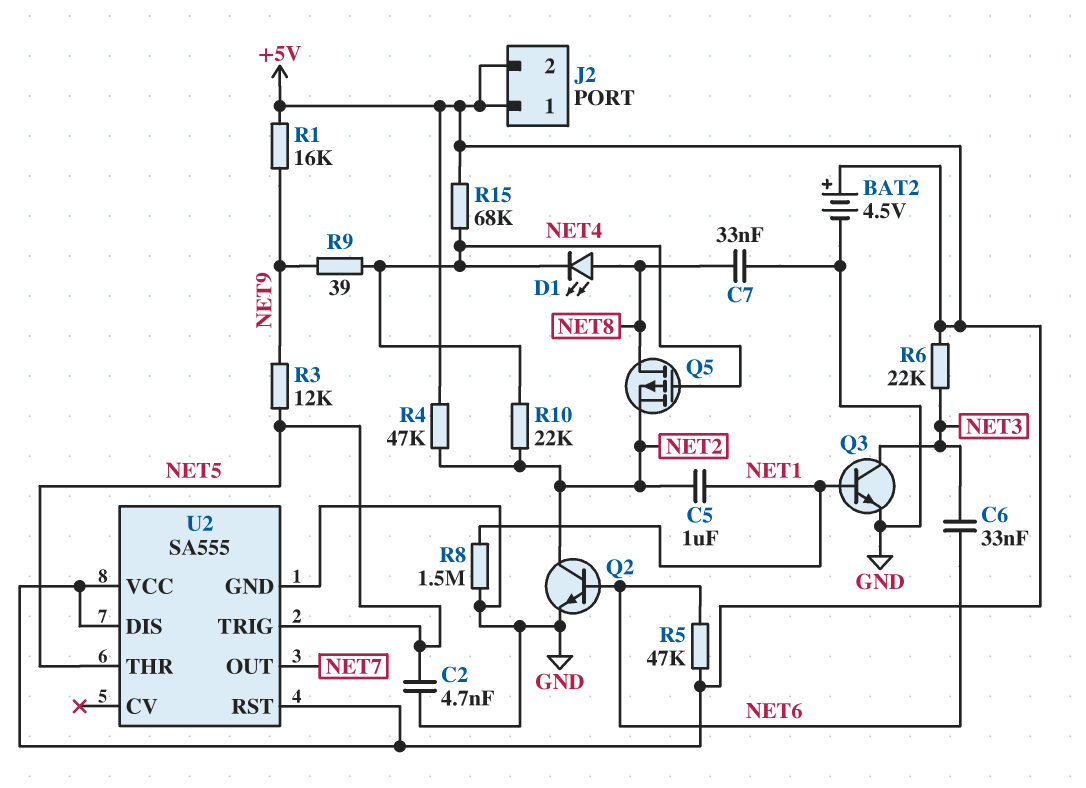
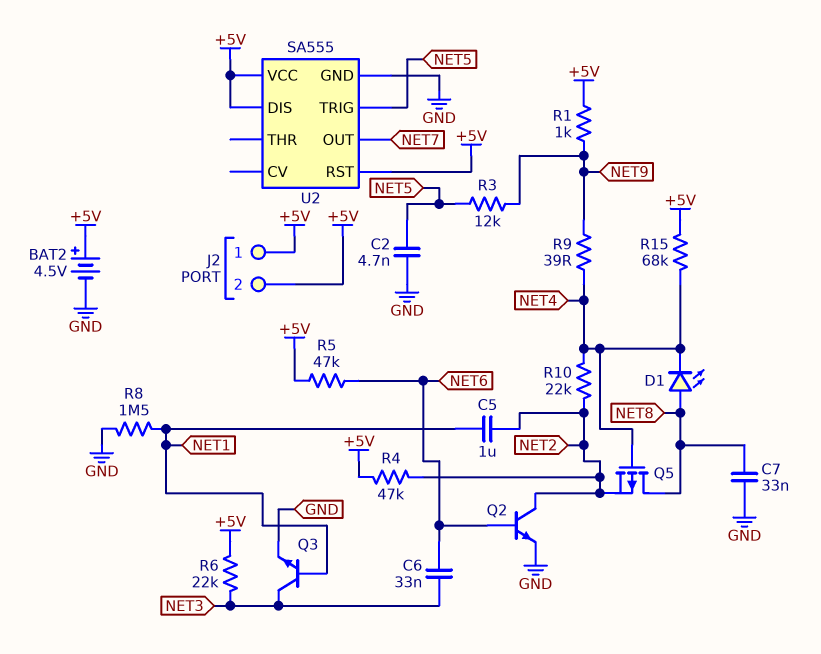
R1: 16k (+5V, NET9) -> 1k (+5V, NET9)
U2 pin THR: NET5 -> none

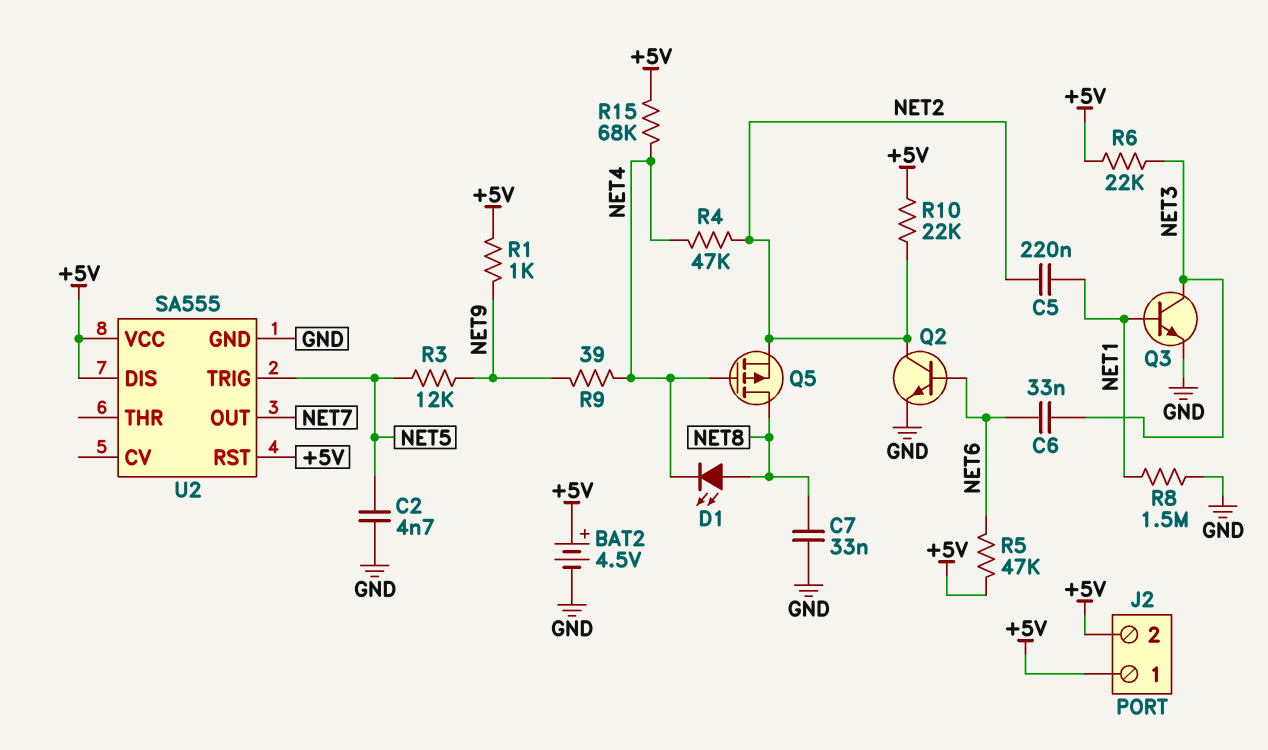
C5: 1uF (NET1, NET2) -> 220nF (NET1, NET2)
R4: 47k (+5V, NET2) -> 47k (NET2, NET4)
R10: 22k (NET2, NET4) -> 22k (+5V, NET2)

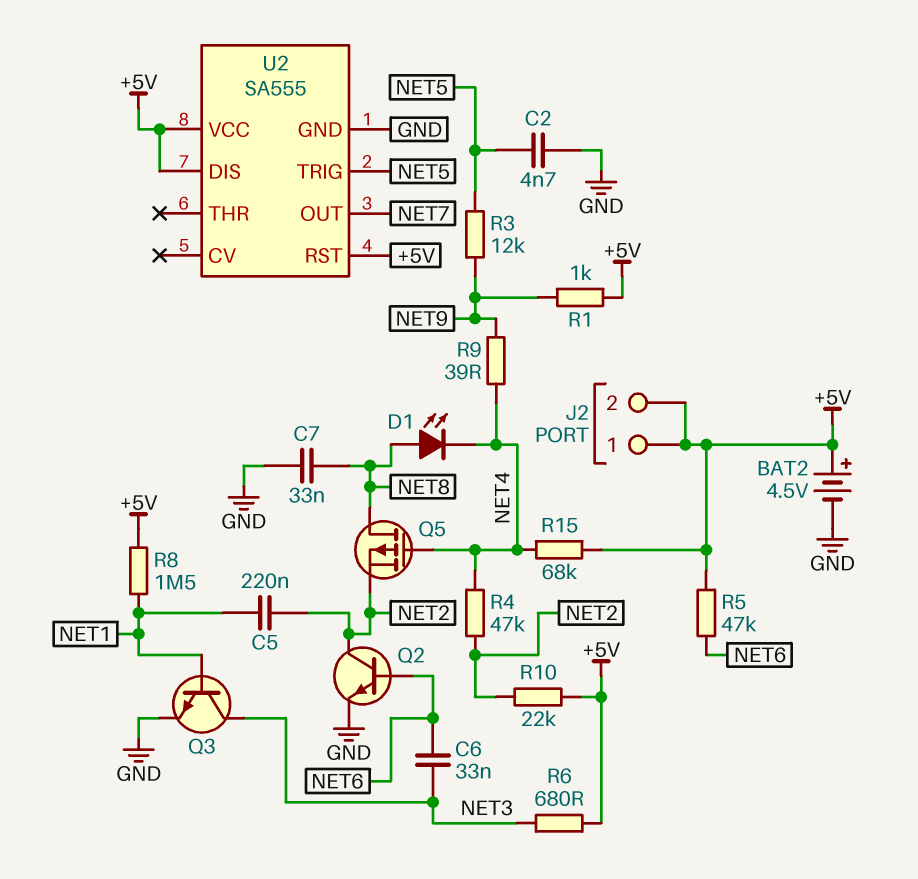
R6: 22k (+5V, NET3) -> 680 (+5V, NET3)
R8: 1.5M (GND, NET1) -> 1.5M (+5V, NET1)

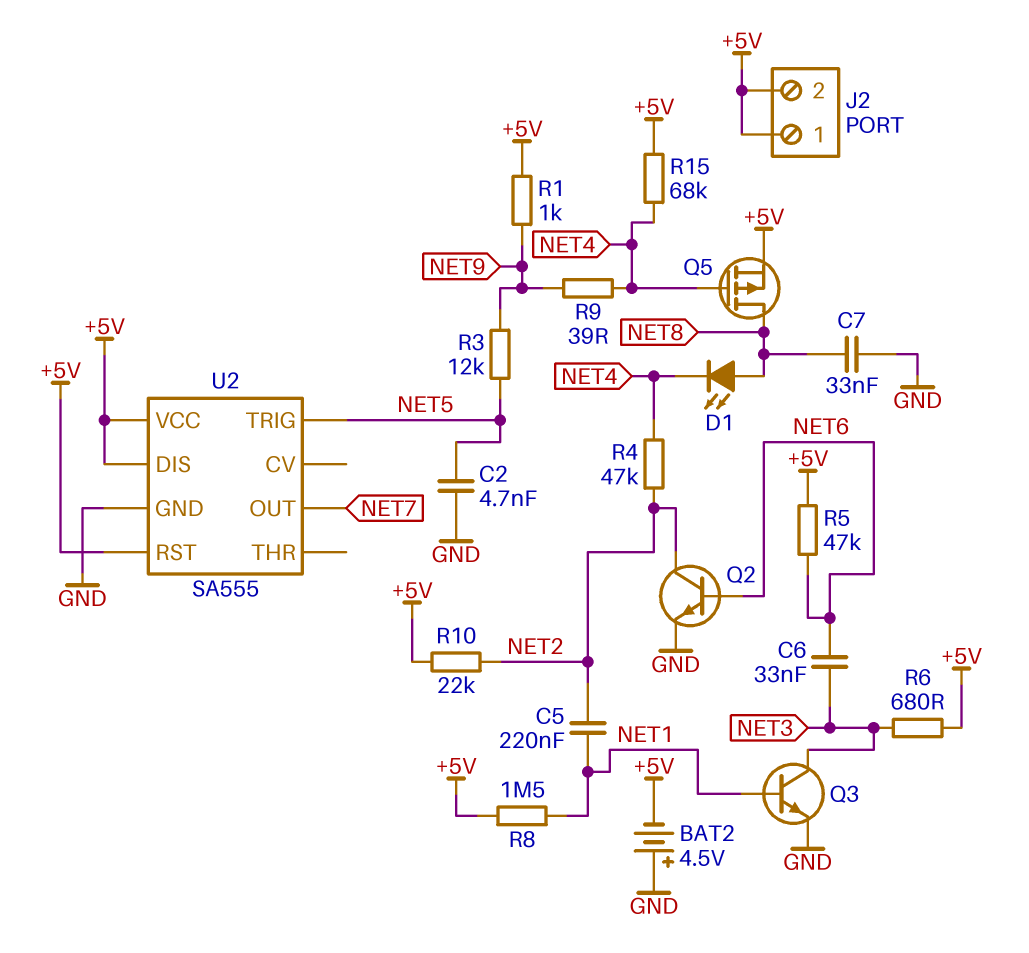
BAT2: 4.5V (plus +5V, minus GND) -> 4.5V (plus GND, minus +5V)
Q5: PMOS (G NET4, D NET8, S NET2) -> PMOS (G NET4, D NET8, S +5V)

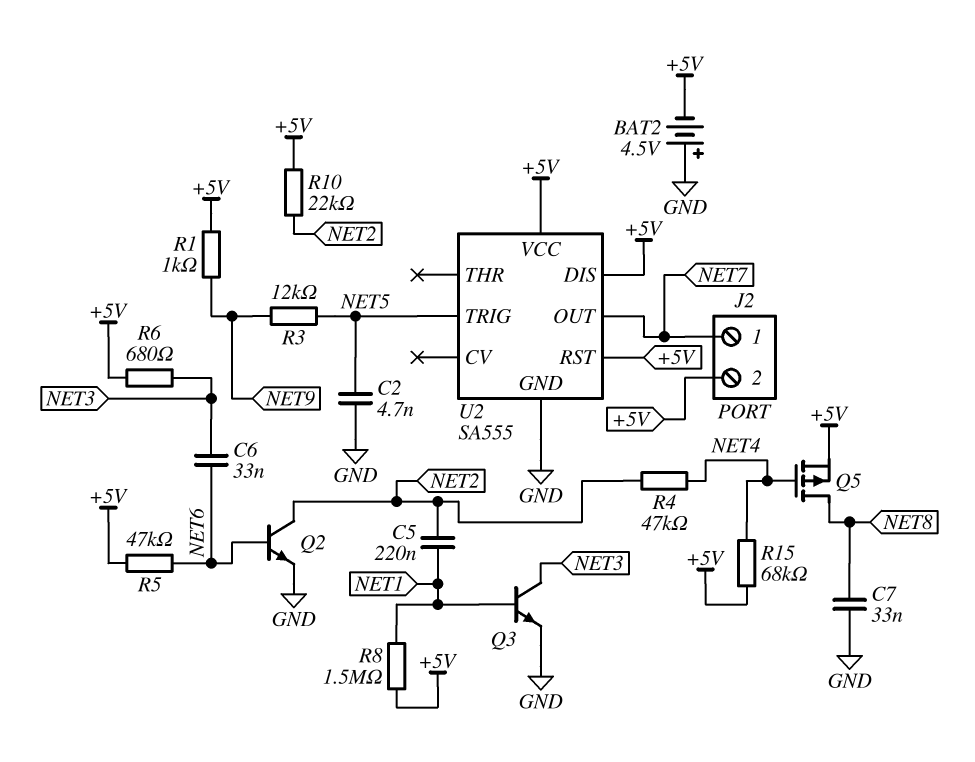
D1: LED (A NET8, K NET4) -> none
J2 pin 1: +5V -> NET7
R9: 39 (NET4, NET9) -> none

